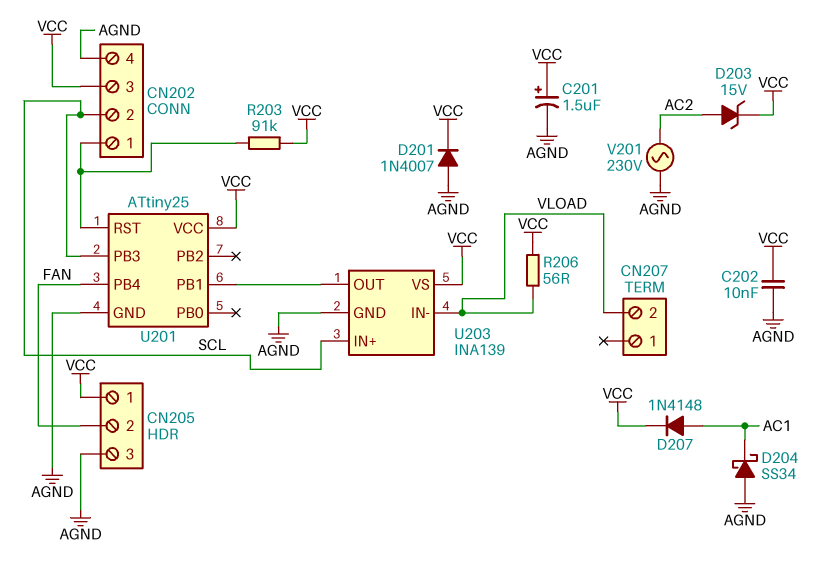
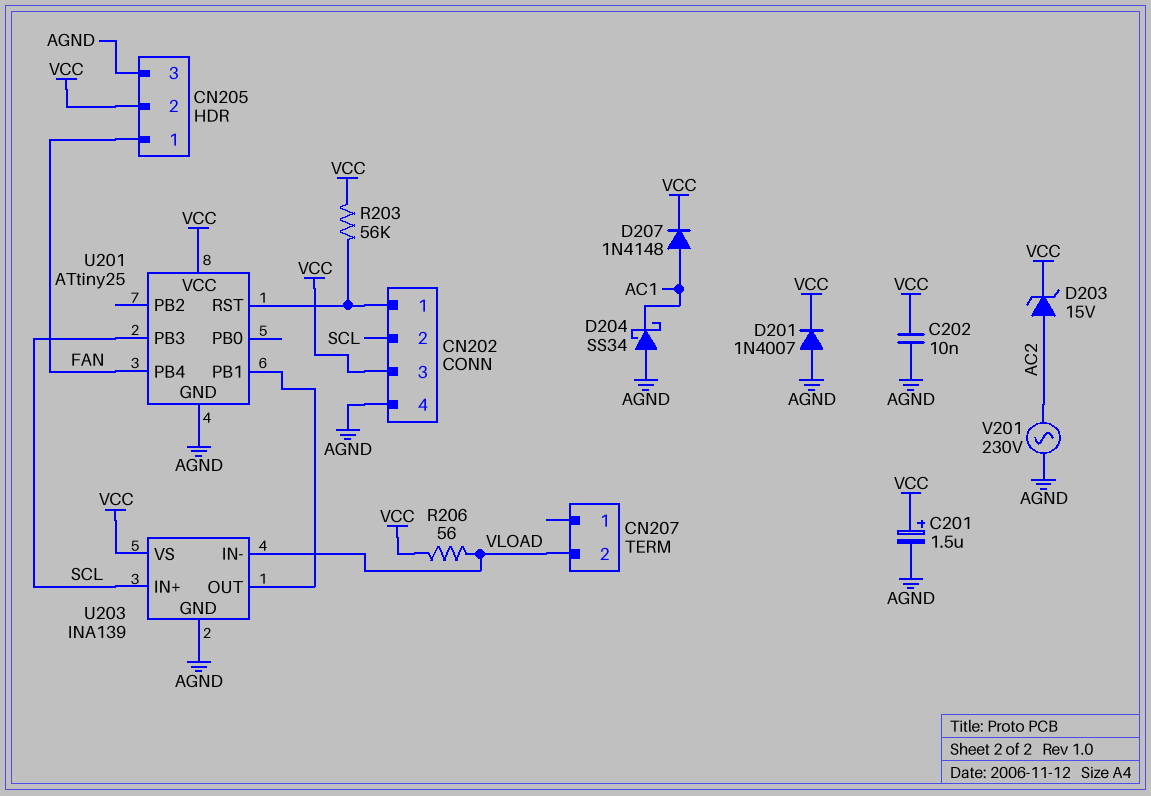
CN205 pin 1: VCC -> FAN
CN205 pin 2: FAN -> VCC
R203: 91k (CN202/1, VCC) -> 56k (CN202/1, VCC)

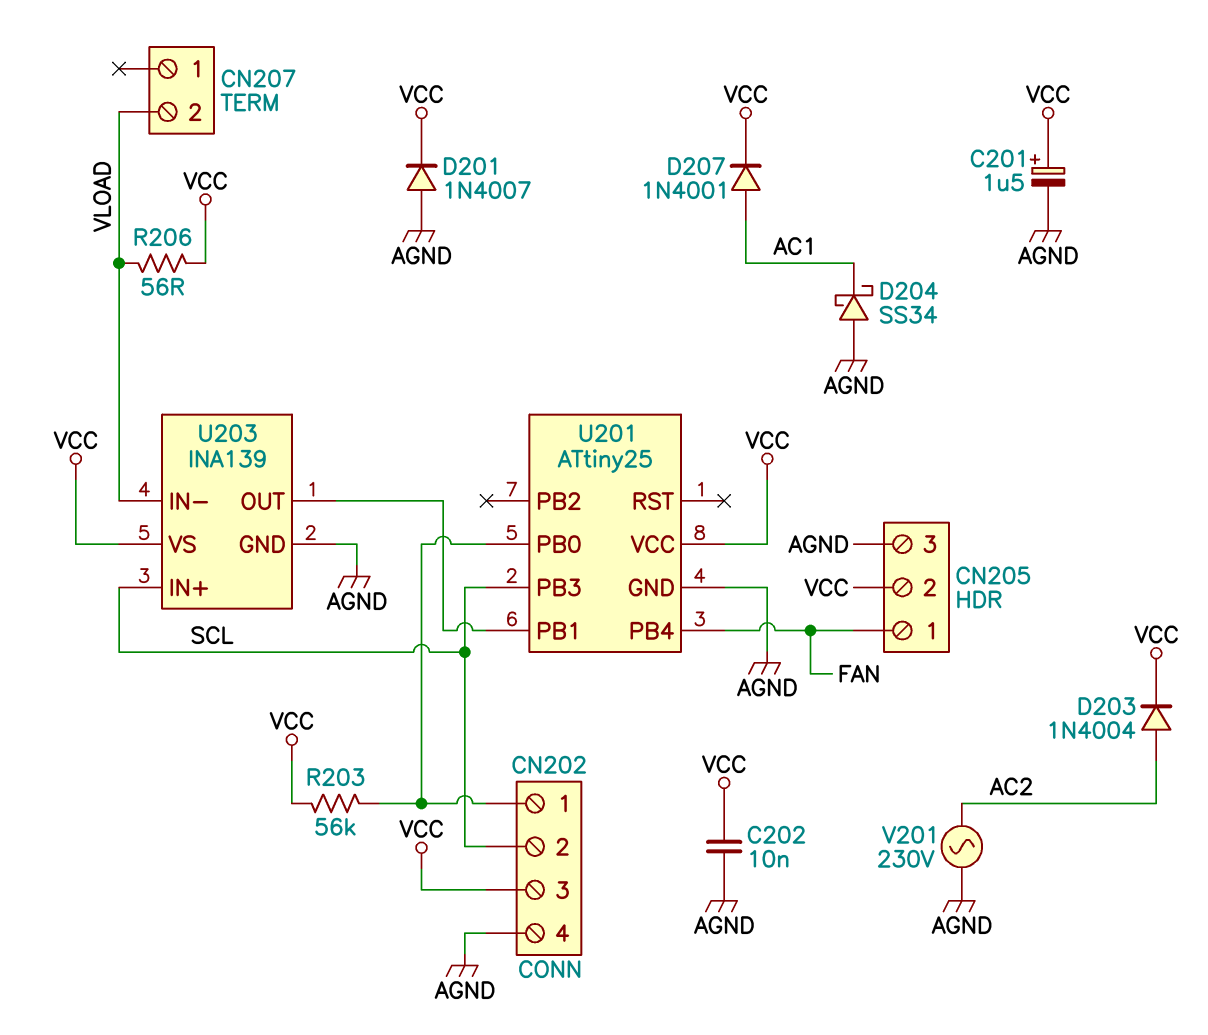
D203: zener 15V (A AC2, K VCC) -> diode 1N4004 (A AC2, K VCC)
D207: diode 1N4148 (A AC1, K VCC) -> diode 1N4001 (A AC1, K VCC)
U201 pin PB0: none -> CN202/1
U201 pin RST: CN202/1 -> none

